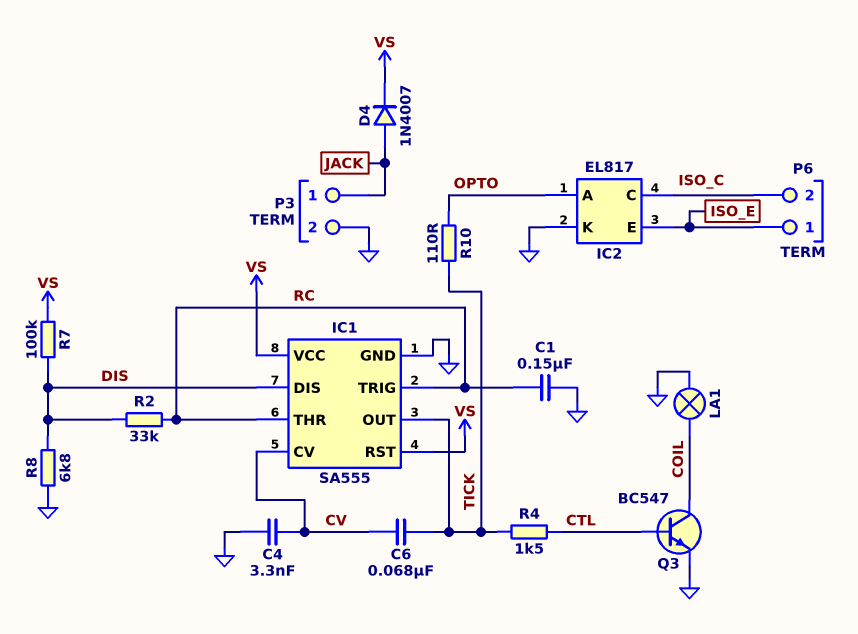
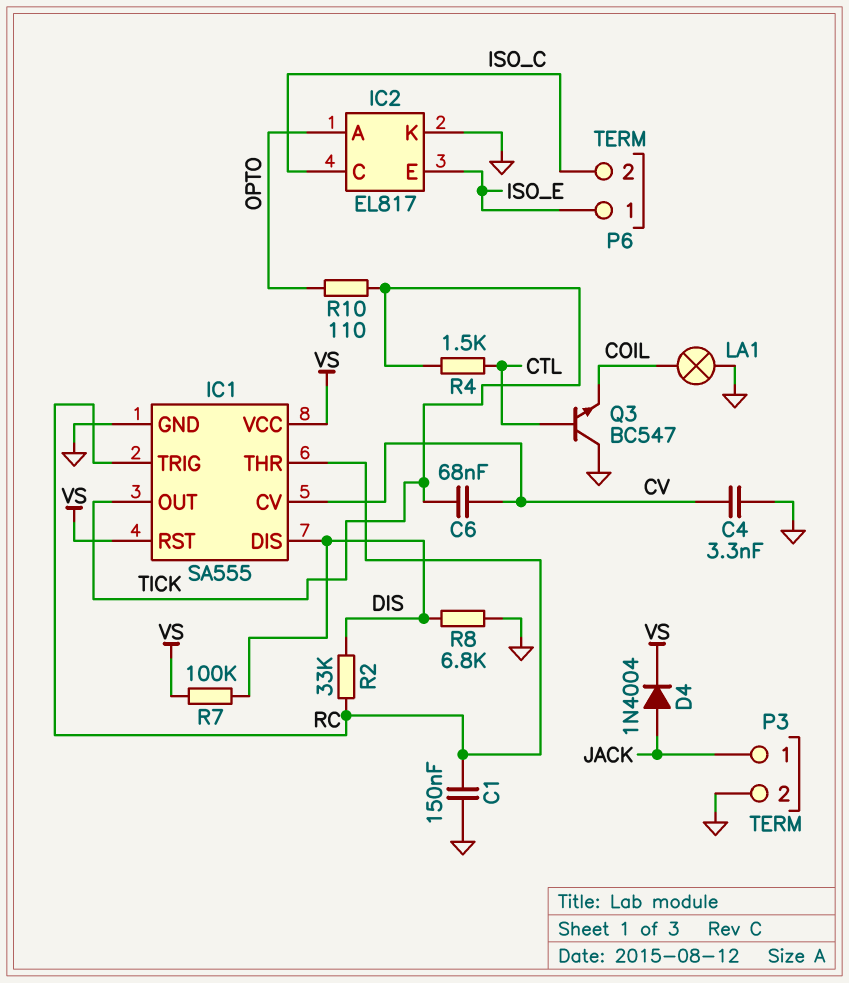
D4: diode 1N4007 (A JACK, K VS) -> diode 1N4004 (A JACK, K VS)
Q3: NPN BC547 (B CTL, C COIL, E GND) -> NPN BC547 (B CTL, C GND, E COIL)

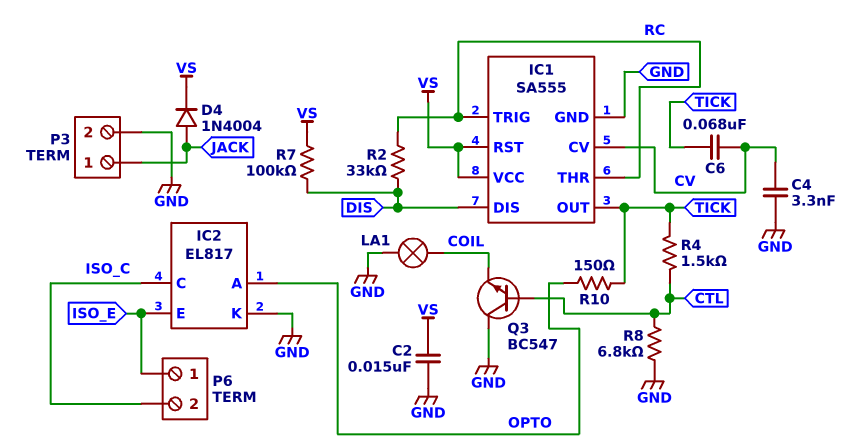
C1: 150nF (GND, RC) -> none
C2: none -> 15nF (GND, VS)
R8: 6.8k (DIS, GND) -> 6.8k (CTL, GND)
R10: 110 (OPTO, TICK) -> 150 (OPTO, TICK)

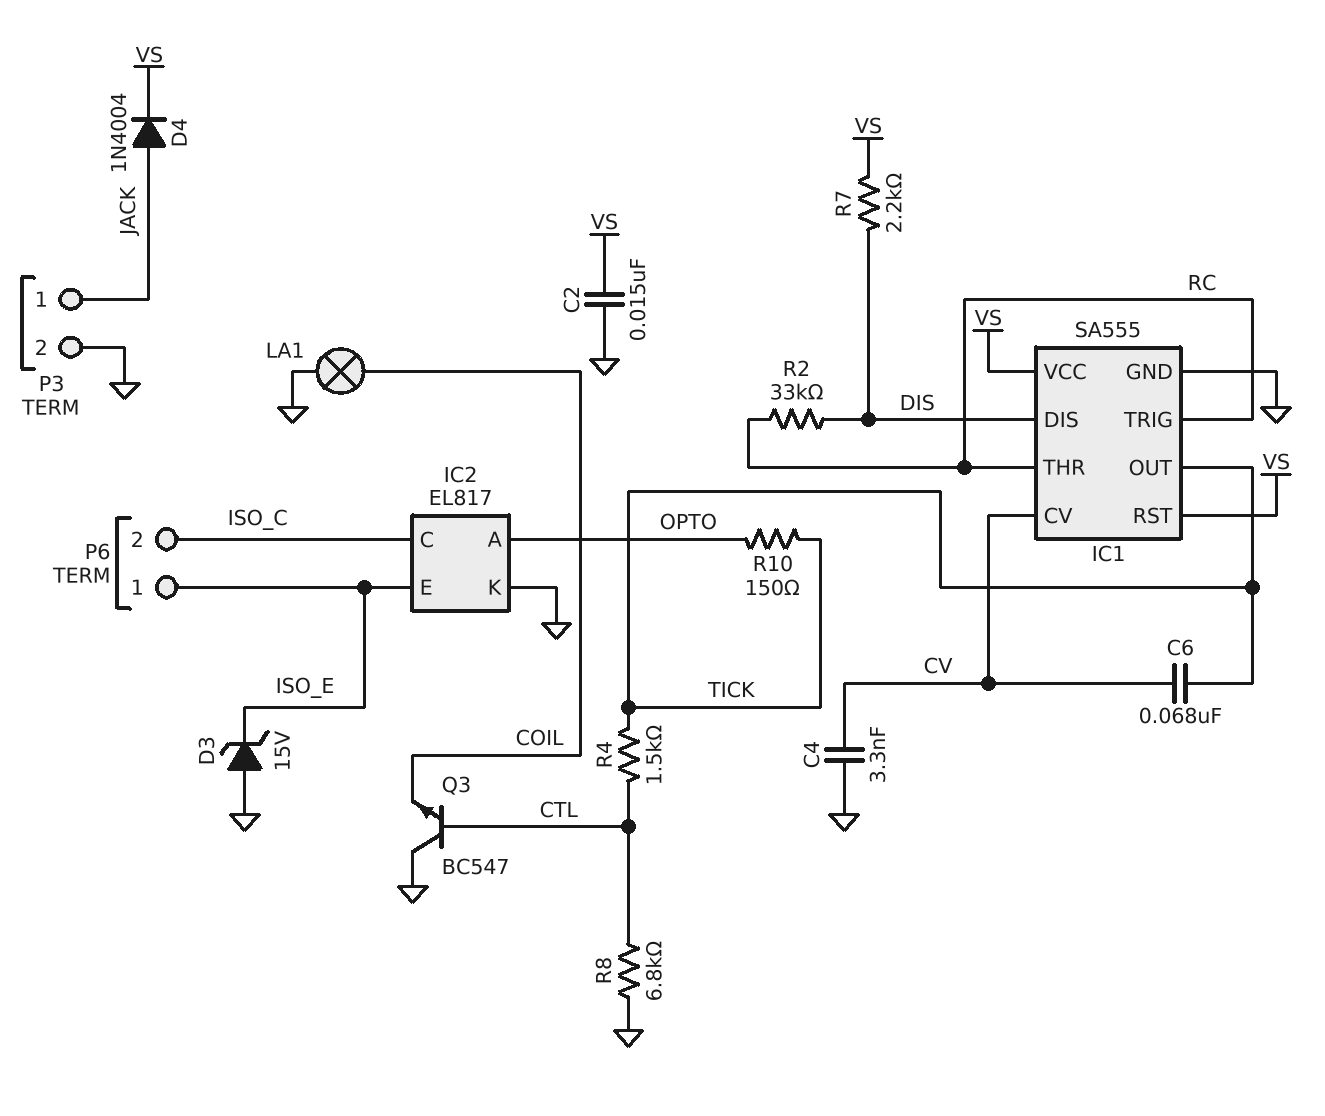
D3: none -> zener 15V (A GND, K ISO_E)
R7: 100k (DIS, VS) -> 2.2k (DIS, VS)

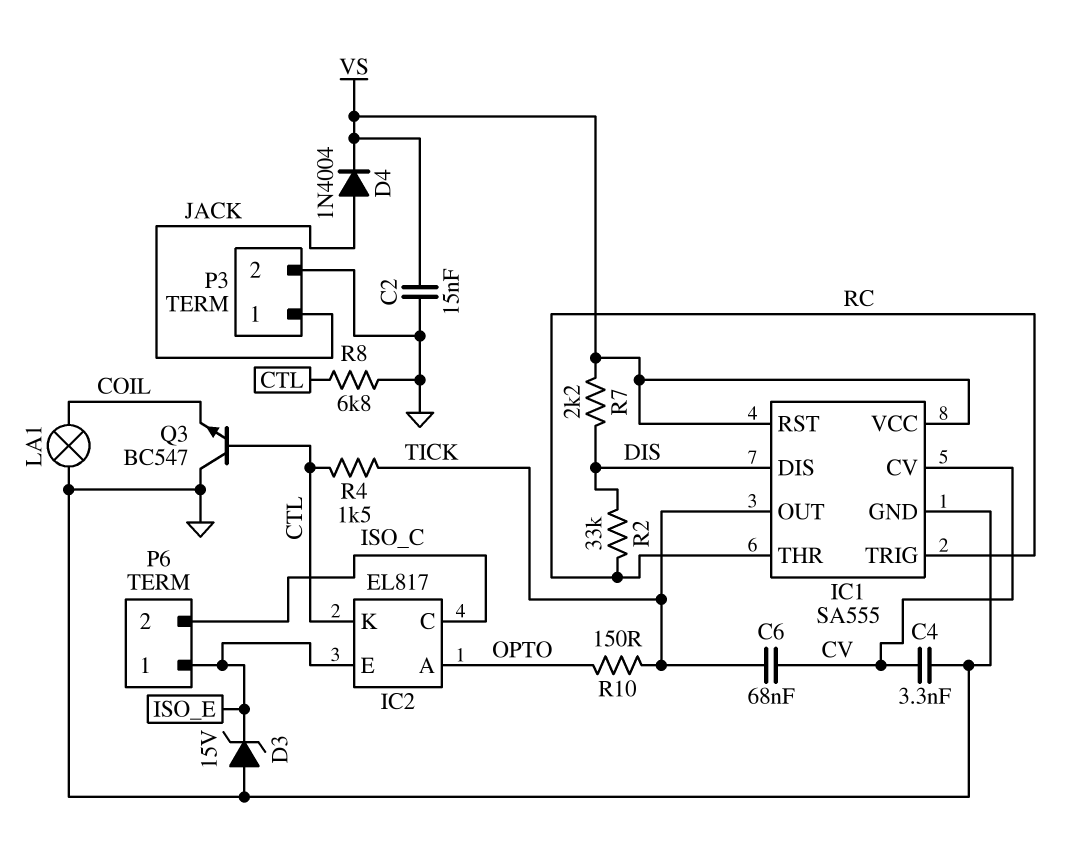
IC2 pin K: GND -> CTL

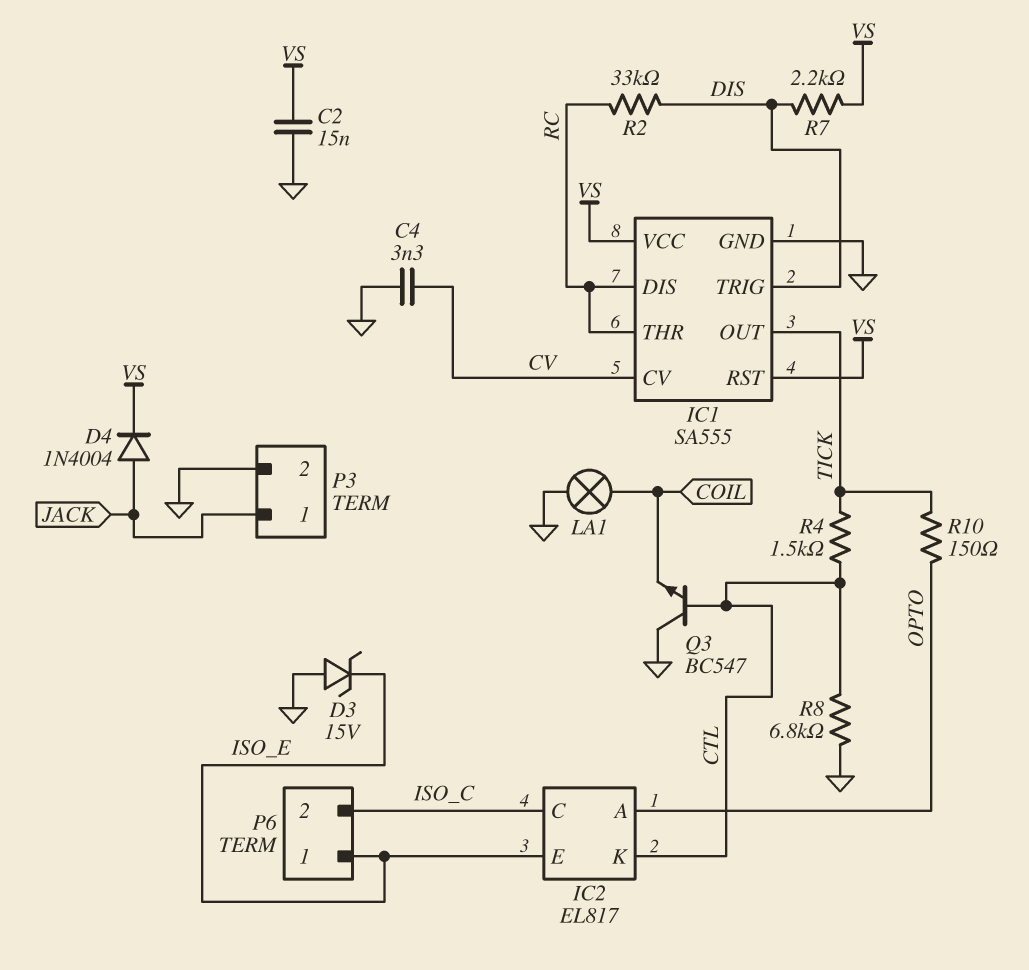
C6: 68nF (CV, TICK) -> none
IC1 pin DIS: DIS -> RC
IC1 pin TRIG: RC -> DIS

